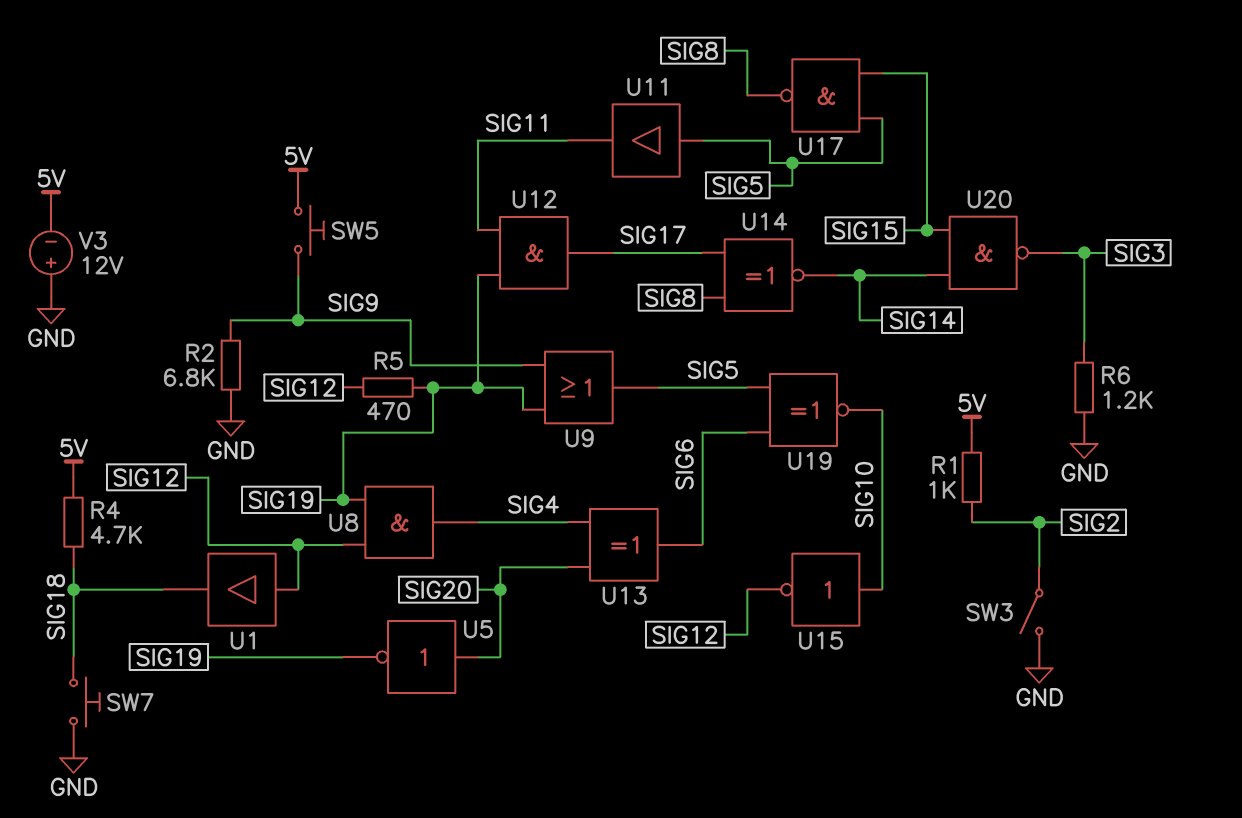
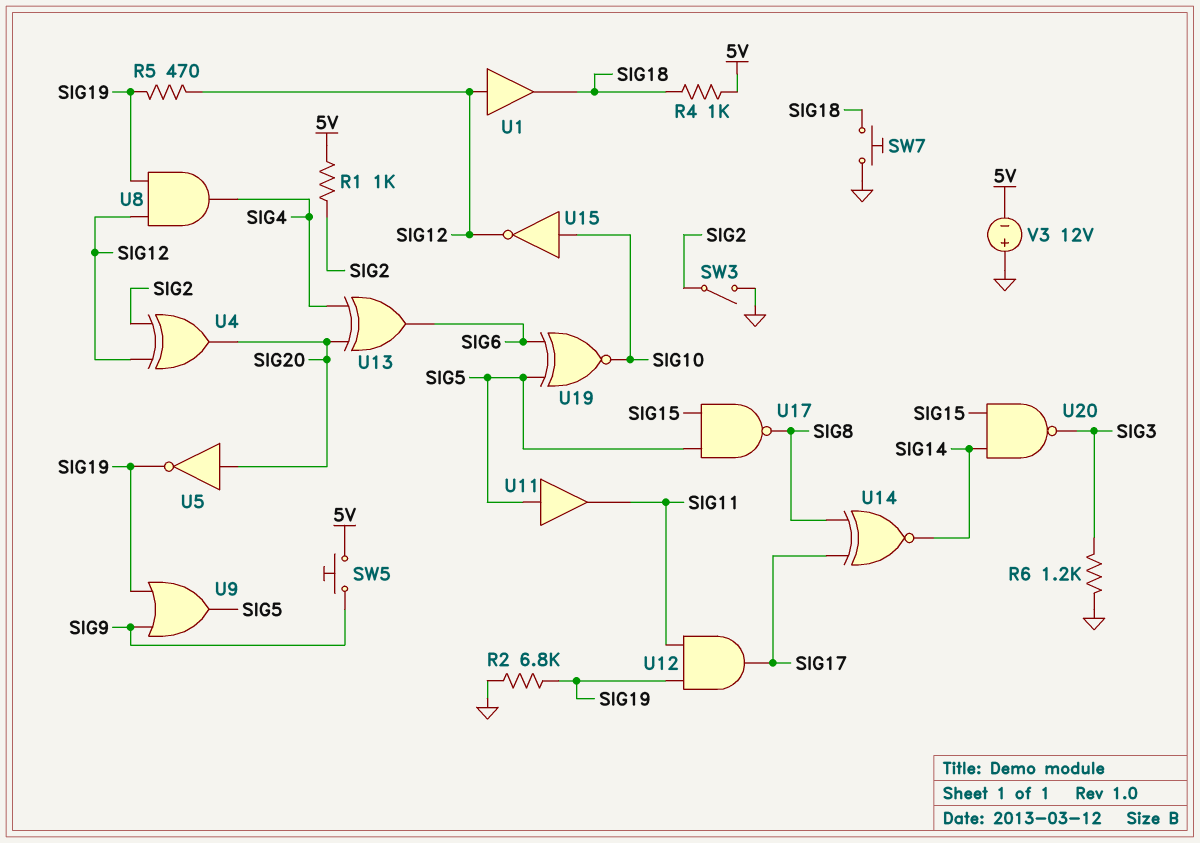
R2: 6.8k (GND, SIG9) -> 6.8k (GND, SIG19)
R4: 4.7k (5V, SIG18) -> 1k (5V, SIG18)
U4: none -> XOR (in SIG2, in SIG12, out SIG20)

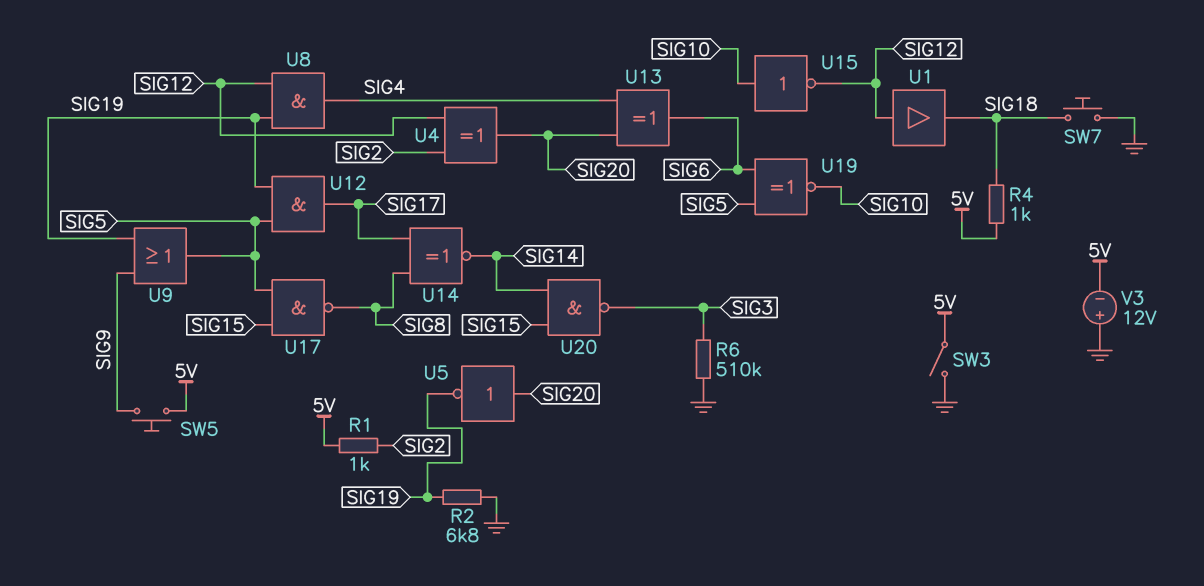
R5: 470 (SIG12, SIG19) -> none
R6: 1.2k (GND, SIG3) -> 510k (GND, SIG3)
SW3: switch (GND, SIG2) -> switch (5V, GND)
U11: buffer (in SIG5, out SIG11) -> none
U12: AND (in SIG11, in SIG19, out SIG17) -> AND (in SIG5, in SIG19, out SIG17)

